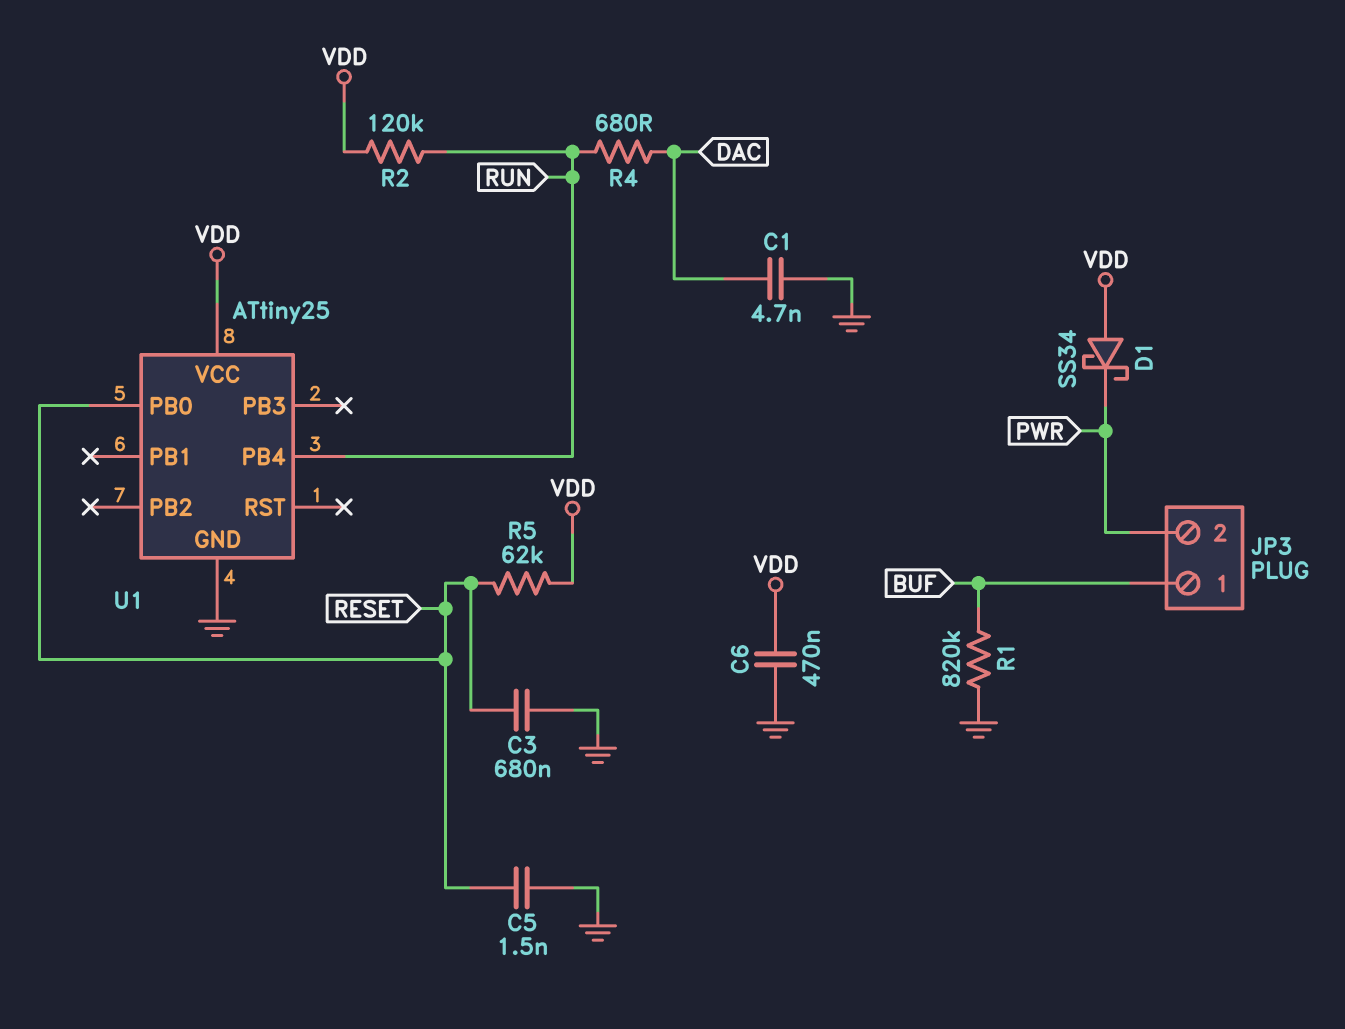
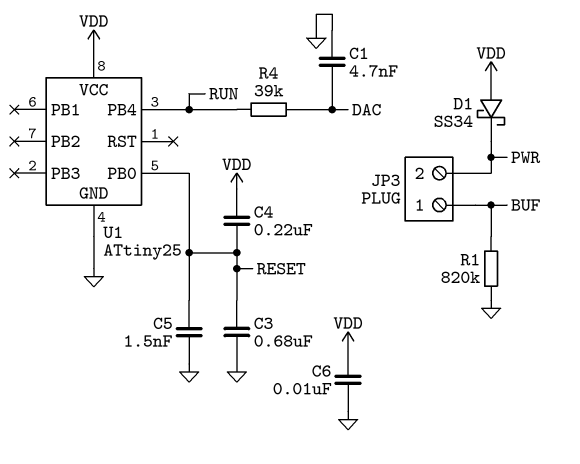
C4: none -> 220nF (RESET, VDD)
C6: 470nF (GND, VDD) -> 10nF (GND, VDD)
R2: 120k (RUN, VDD) -> none
R4: 680 (DAC, RUN) -> 39k (DAC, RUN)
R5: 62k (RESET, VDD) -> none

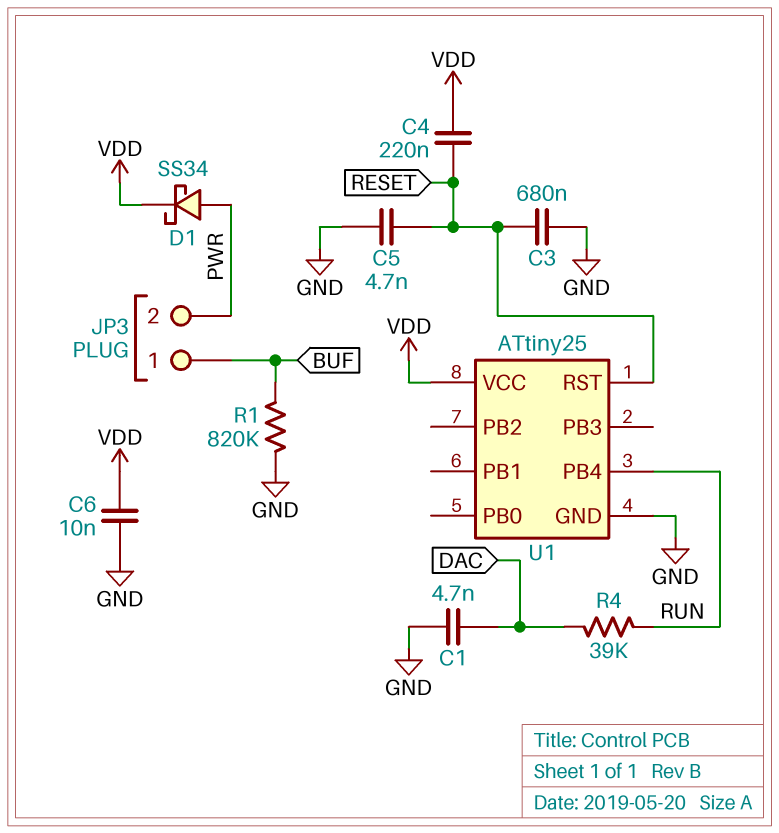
C5: 1.5nF (GND, RESET) -> 4.7nF (GND, RESET)
D1: schottky SS34 (A VDD, K PWR) -> schottky SS34 (A PWR, K VDD)
U1 pin PB0: RESET -> none
U1 pin RST: none -> RESET

